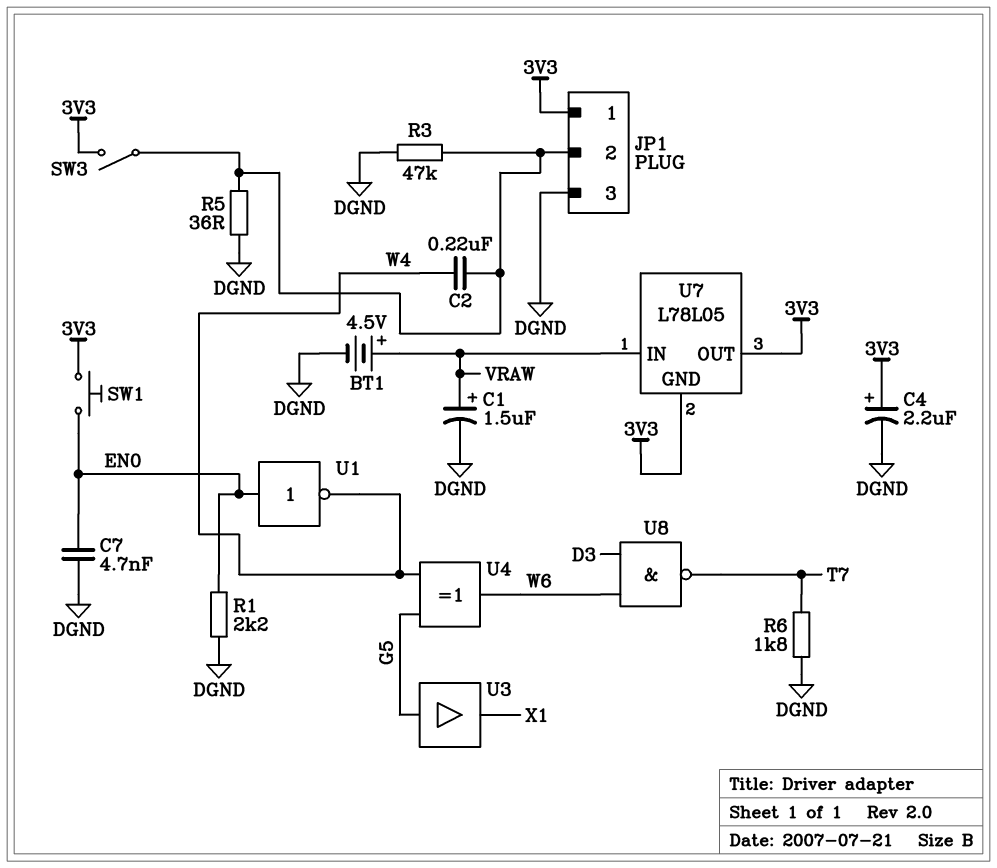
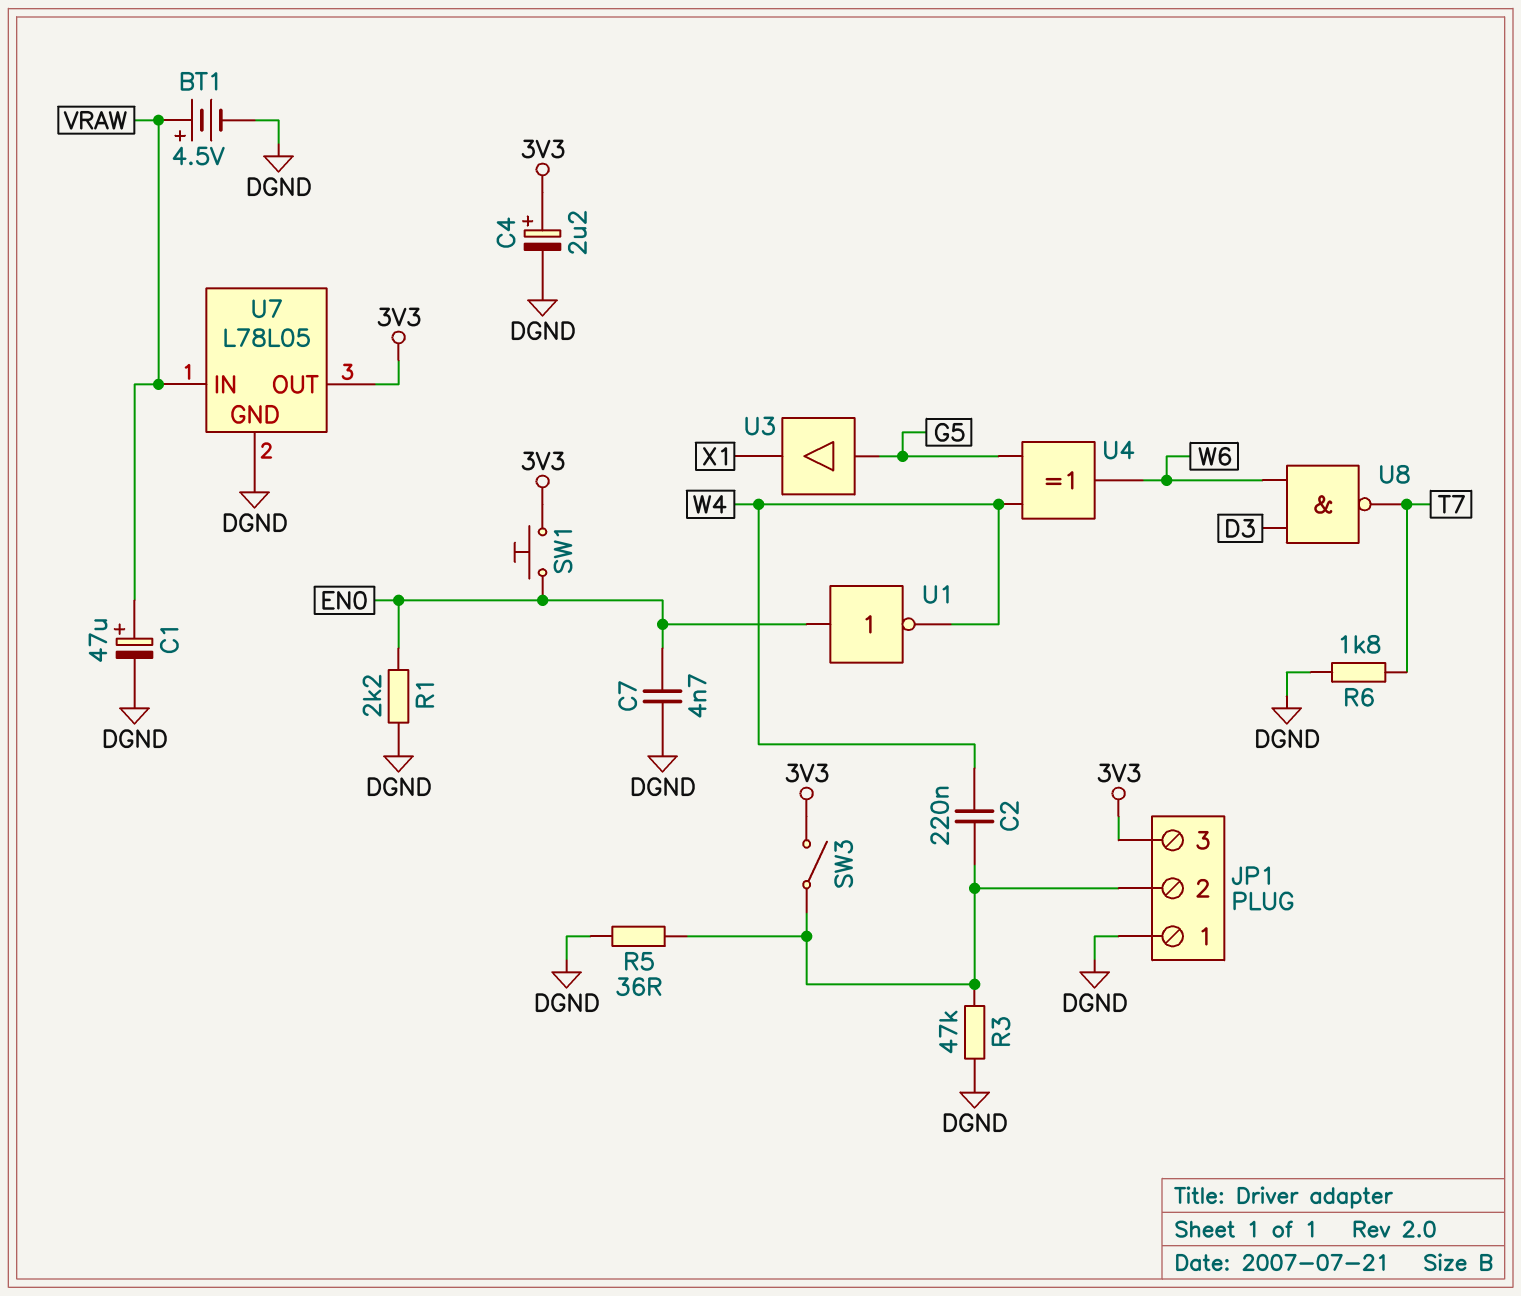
C1: 1.5uF (plus VRAW, minus DGND) -> 47uF (plus VRAW, minus DGND)
JP1 pin 1: 3V3 -> DGND
JP1 pin 3: DGND -> 3V3
U7 pin GND: 3V3 -> DGND

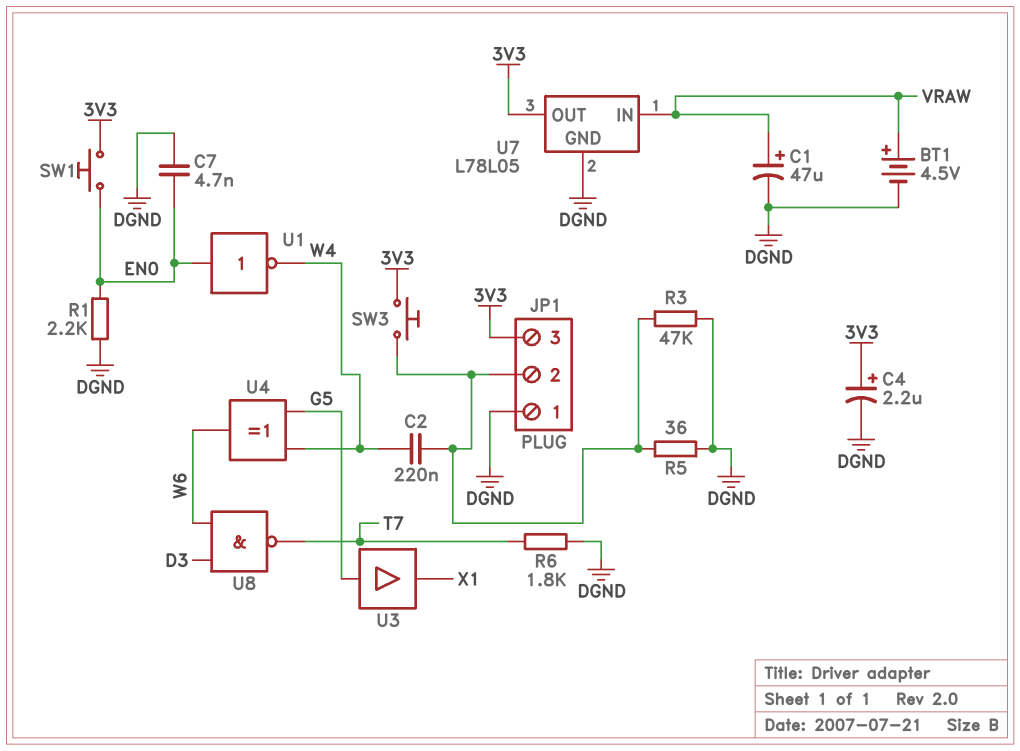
SW3: switch (3V3, JP1/2) -> button (3V3, JP1/2)

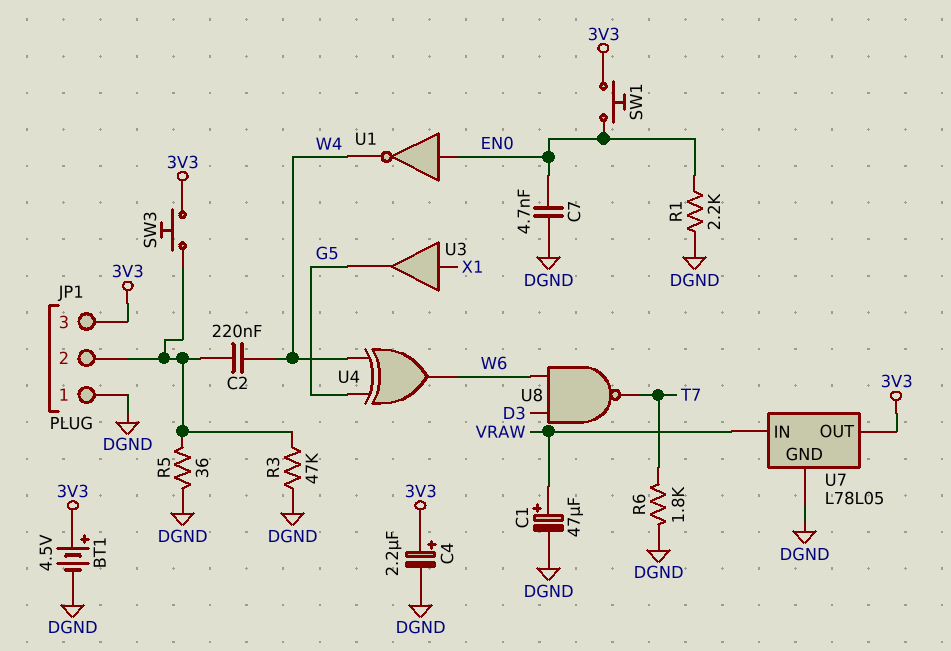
BT1: 4.5V (plus VRAW, minus DGND) -> 4.5V (plus 3V3, minus DGND)
U3: buffer (in G5, out X1) -> buffer (in X1, out G5)

